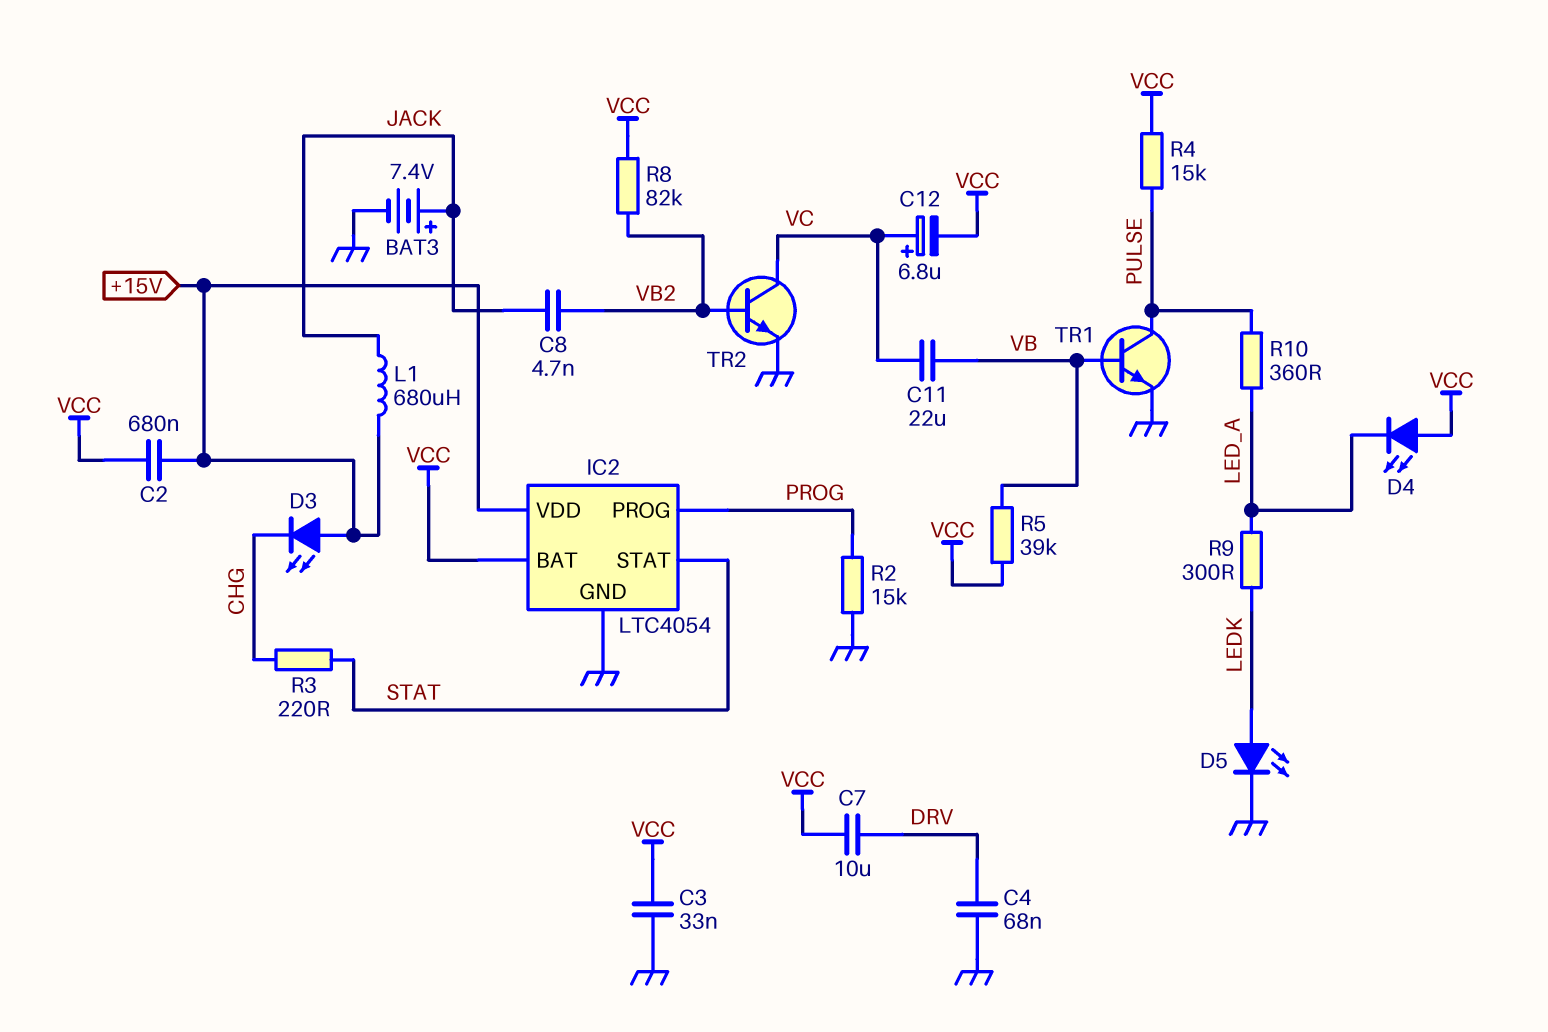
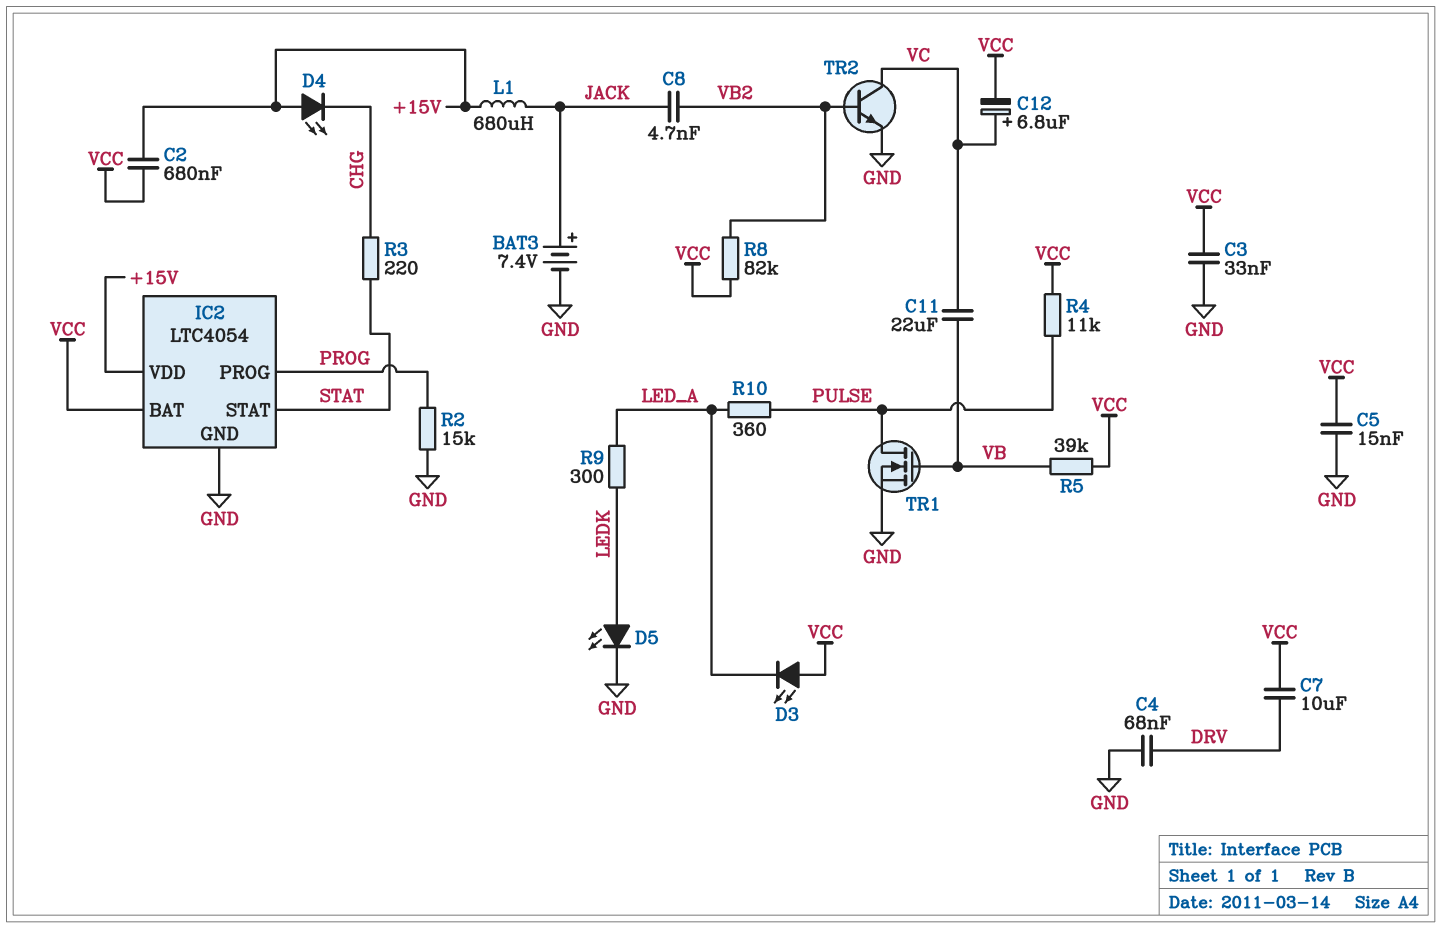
C5: none -> 15nF (GND, VCC)
D3: LED (A +15V, K CHG) -> LED (A VCC, K LED_A)
D4: LED (A VCC, K LED_A) -> LED (A +15V, K CHG)
R4: 15k (PULSE, VCC) -> 11k (PULSE, VCC)
TR1: NPN (B VB, C PULSE, E GND) -> NMOS (G VB, D PULSE, S GND)

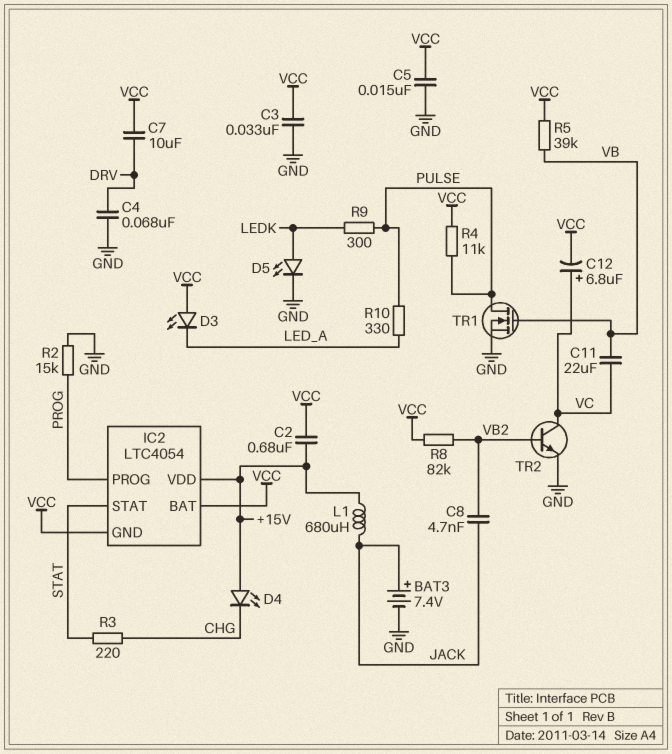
IC2 pin GND: GND -> VCC
R9: 300 (LEDK, LED_A) -> 300 (LEDK, PULSE)
R10: 360 (LED_A, PULSE) -> 330 (LED_A, PULSE)

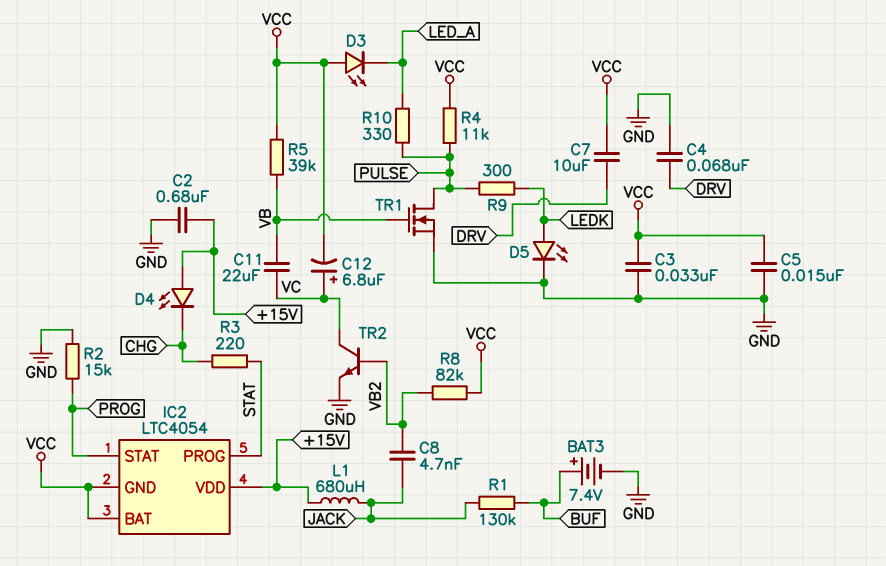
BAT3: 7.4V (plus JACK, minus GND) -> 7.4V (plus BUF, minus GND)
C2: 680nF (+15V, VCC) -> 680nF (+15V, GND)
IC2 pin PROG: PROG -> STAT
IC2 pin STAT: STAT -> PROG
R1: none -> 130k (BUF, JACK)

